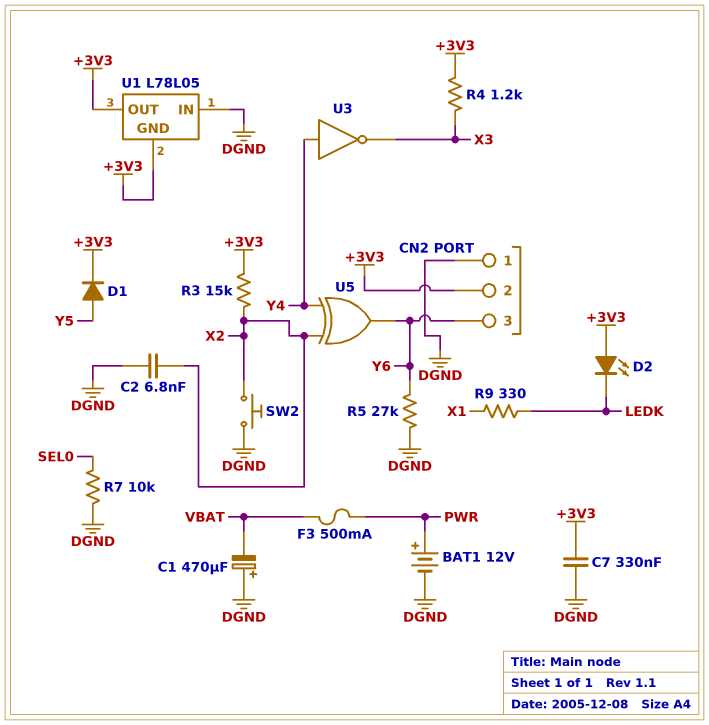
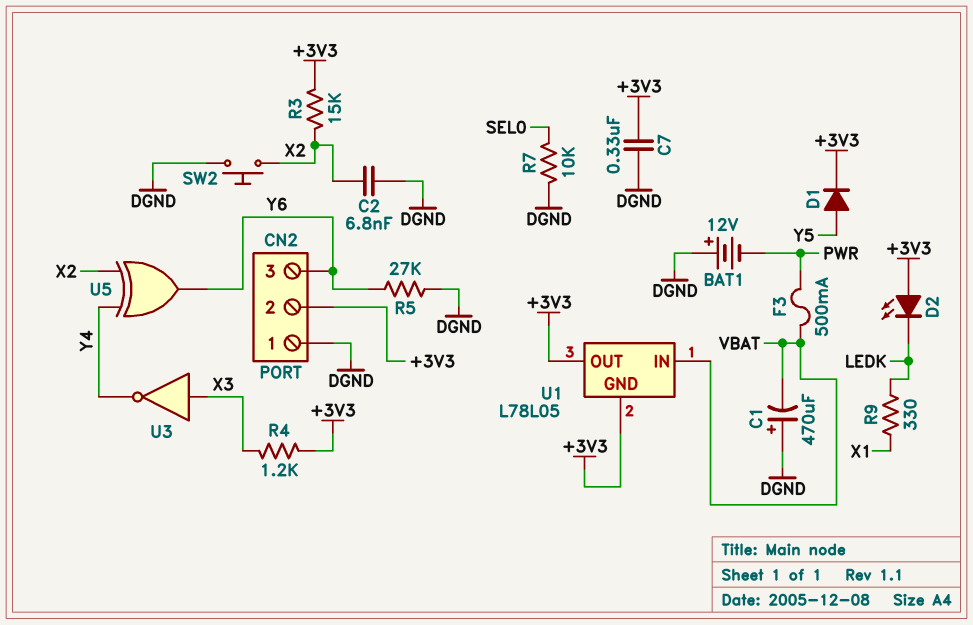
BAT1: 12V (plus PWR, minus DGND) -> 12V (plus DGND, minus PWR)
U1 pin IN: DGND -> VBAT
U3: NOT (in Y4, out X3) -> NOT (in X3, out Y4)

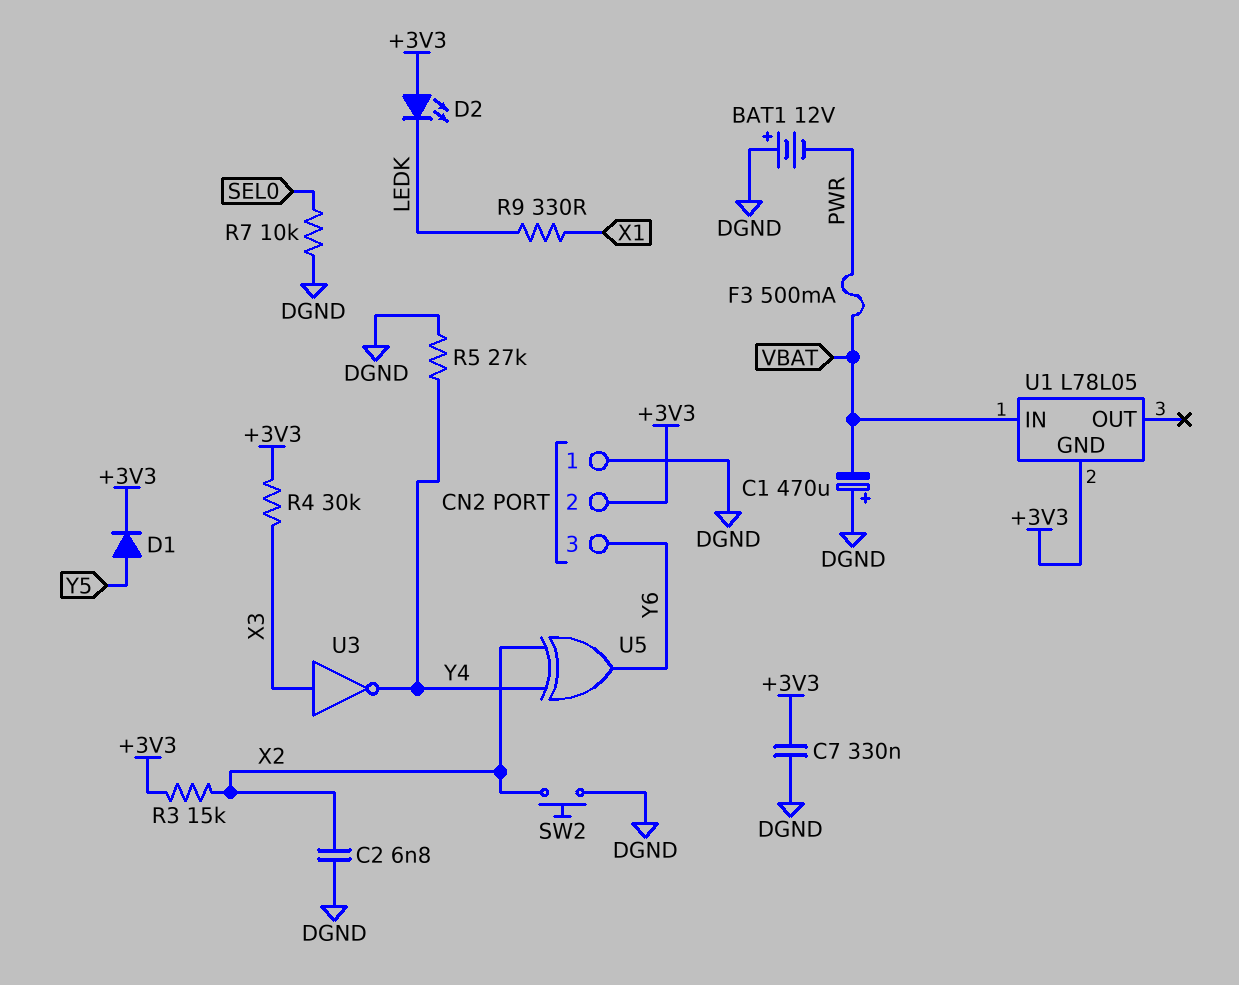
R4: 1.2k (+3V3, X3) -> 30k (+3V3, X3)
R5: 27k (DGND, Y6) -> 27k (DGND, Y4)
U1 pin OUT: +3V3 -> none

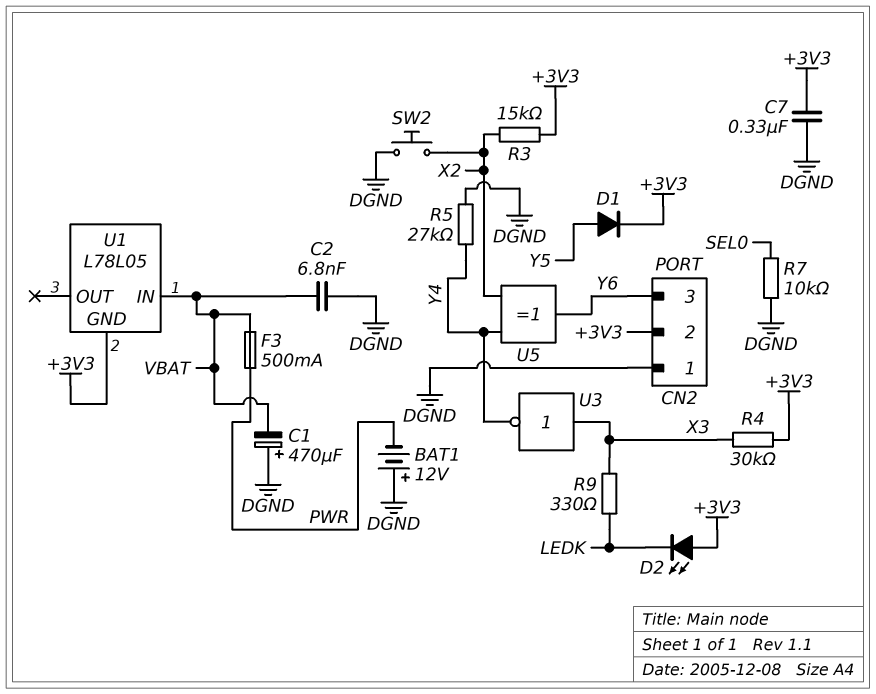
C2: 6.8nF (DGND, X2) -> 6.8nF (DGND, VBAT)
R9: 330 (LEDK, X1) -> 330 (LEDK, X3)

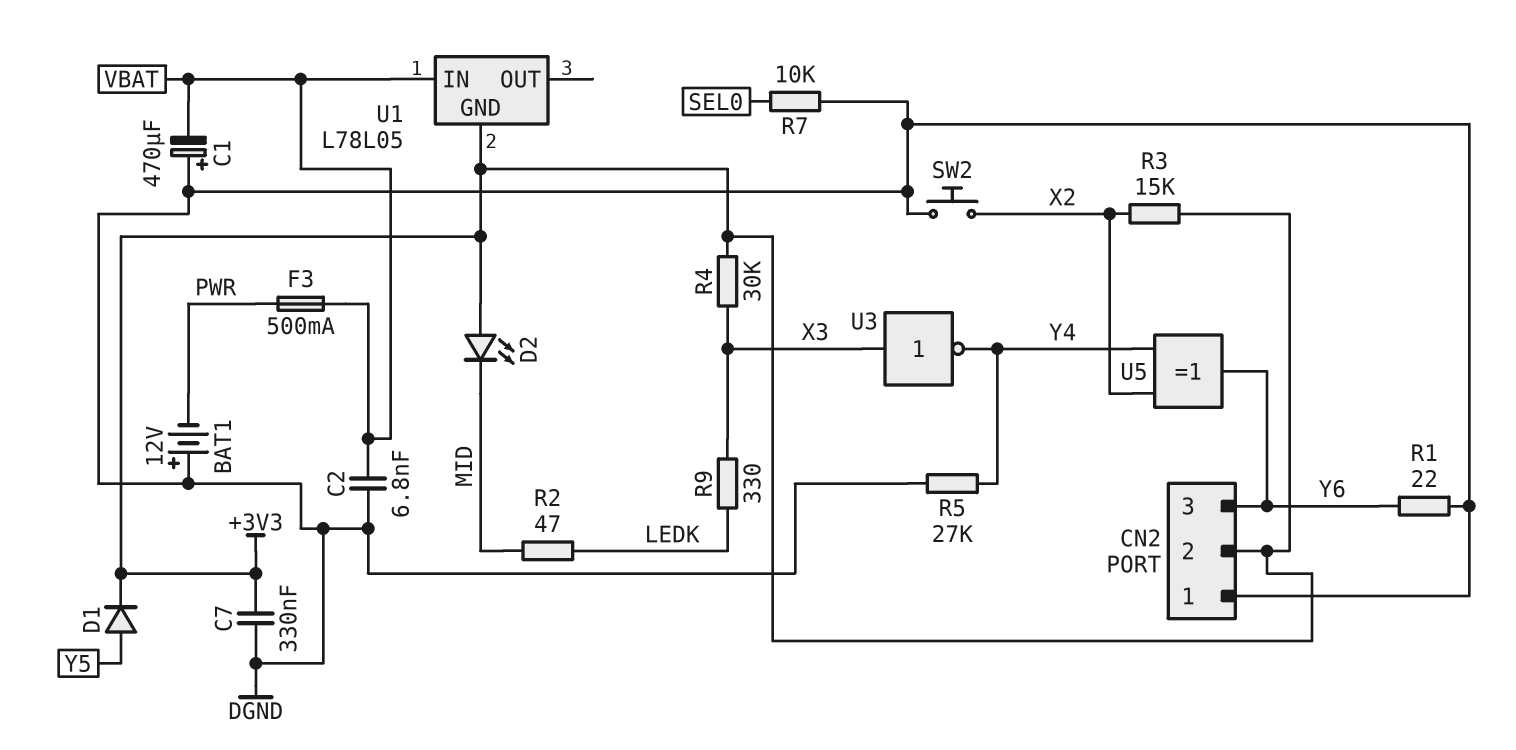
D2: LED (A +3V3, K LEDK) -> LED (A +3V3, K MID)
R1: none -> 22 (DGND, Y6)
R2: none -> 47 (LEDK, MID)

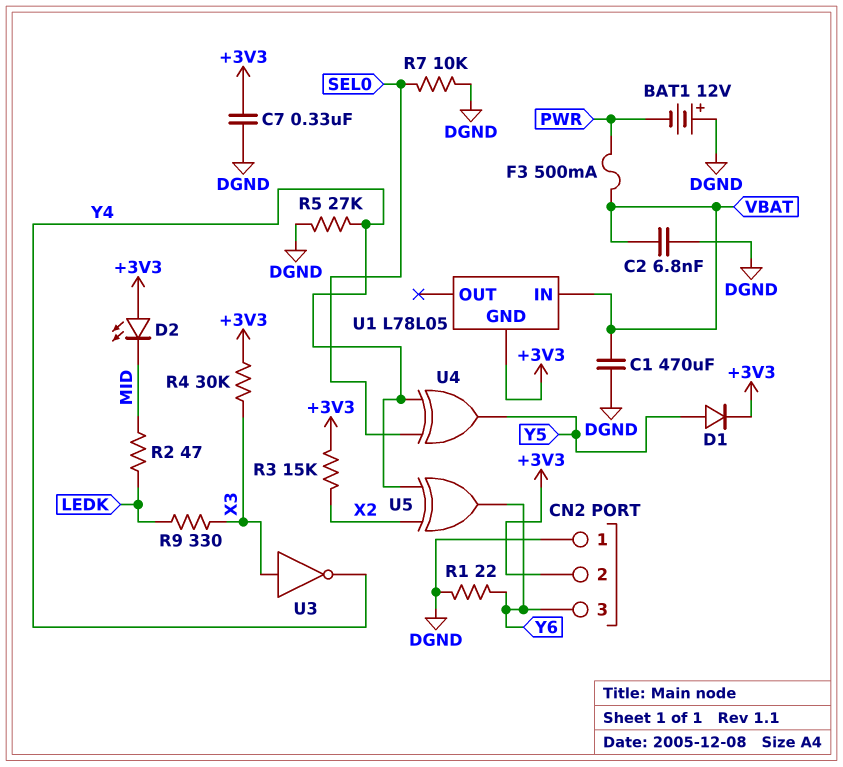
C1: 470uF (plus DGND, minus VBAT) -> 470uF (DGND, VBAT)
SW2: button (DGND, X2) -> none
U4: none -> XOR (in SEL0, in Y4, out Y5)

